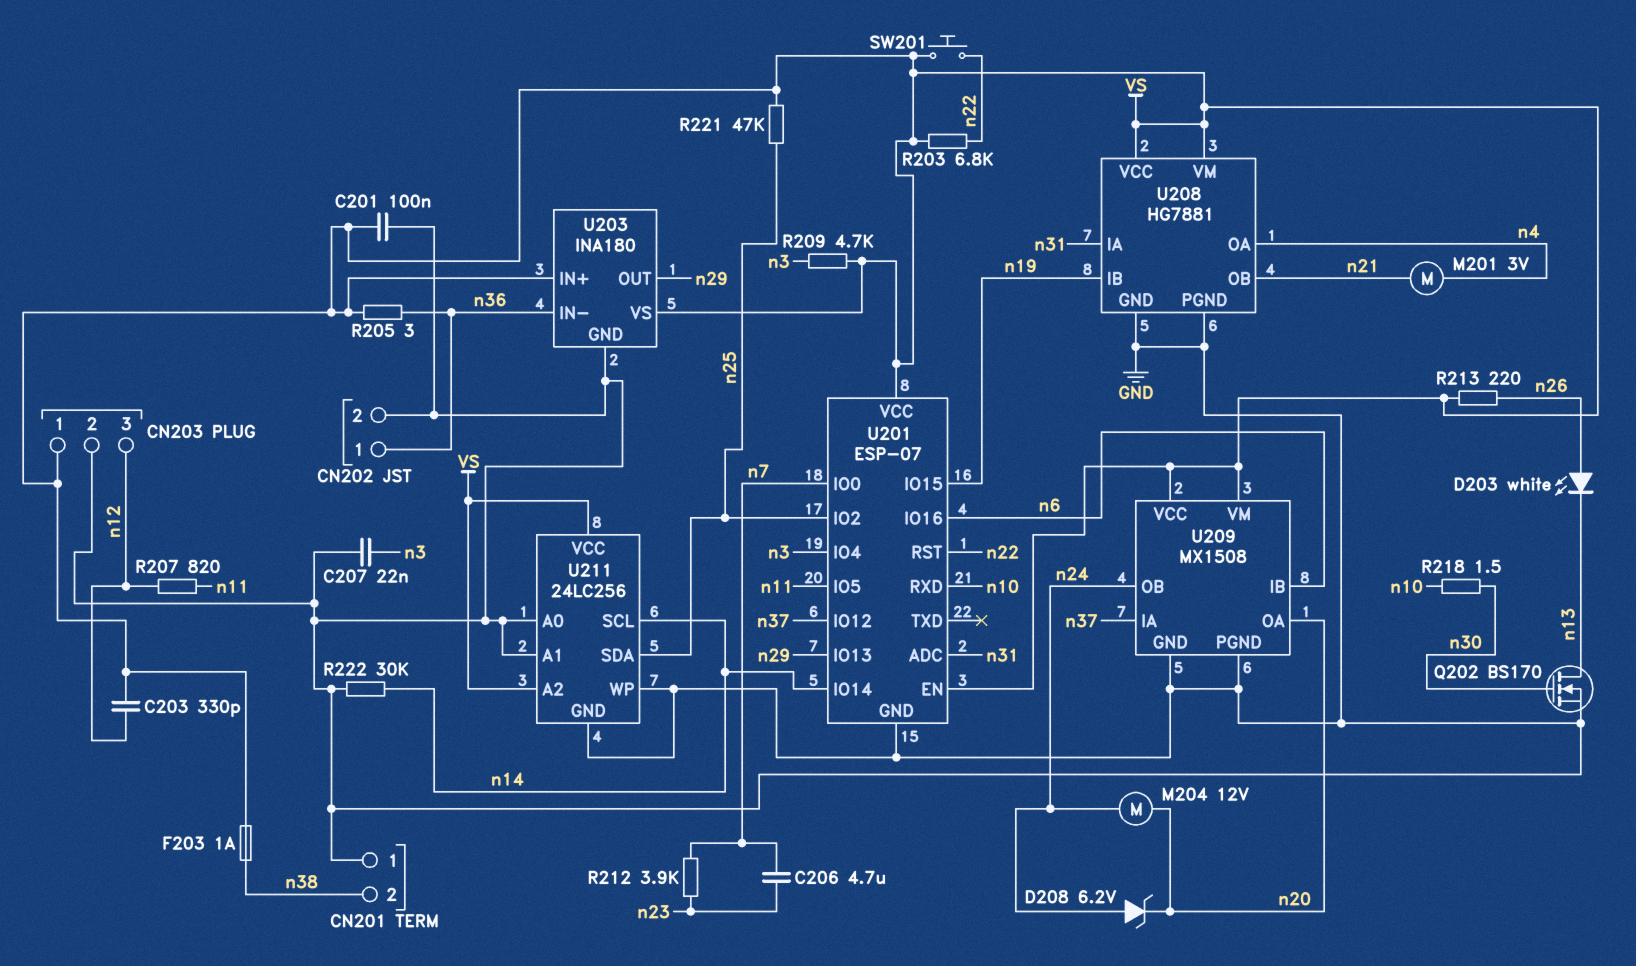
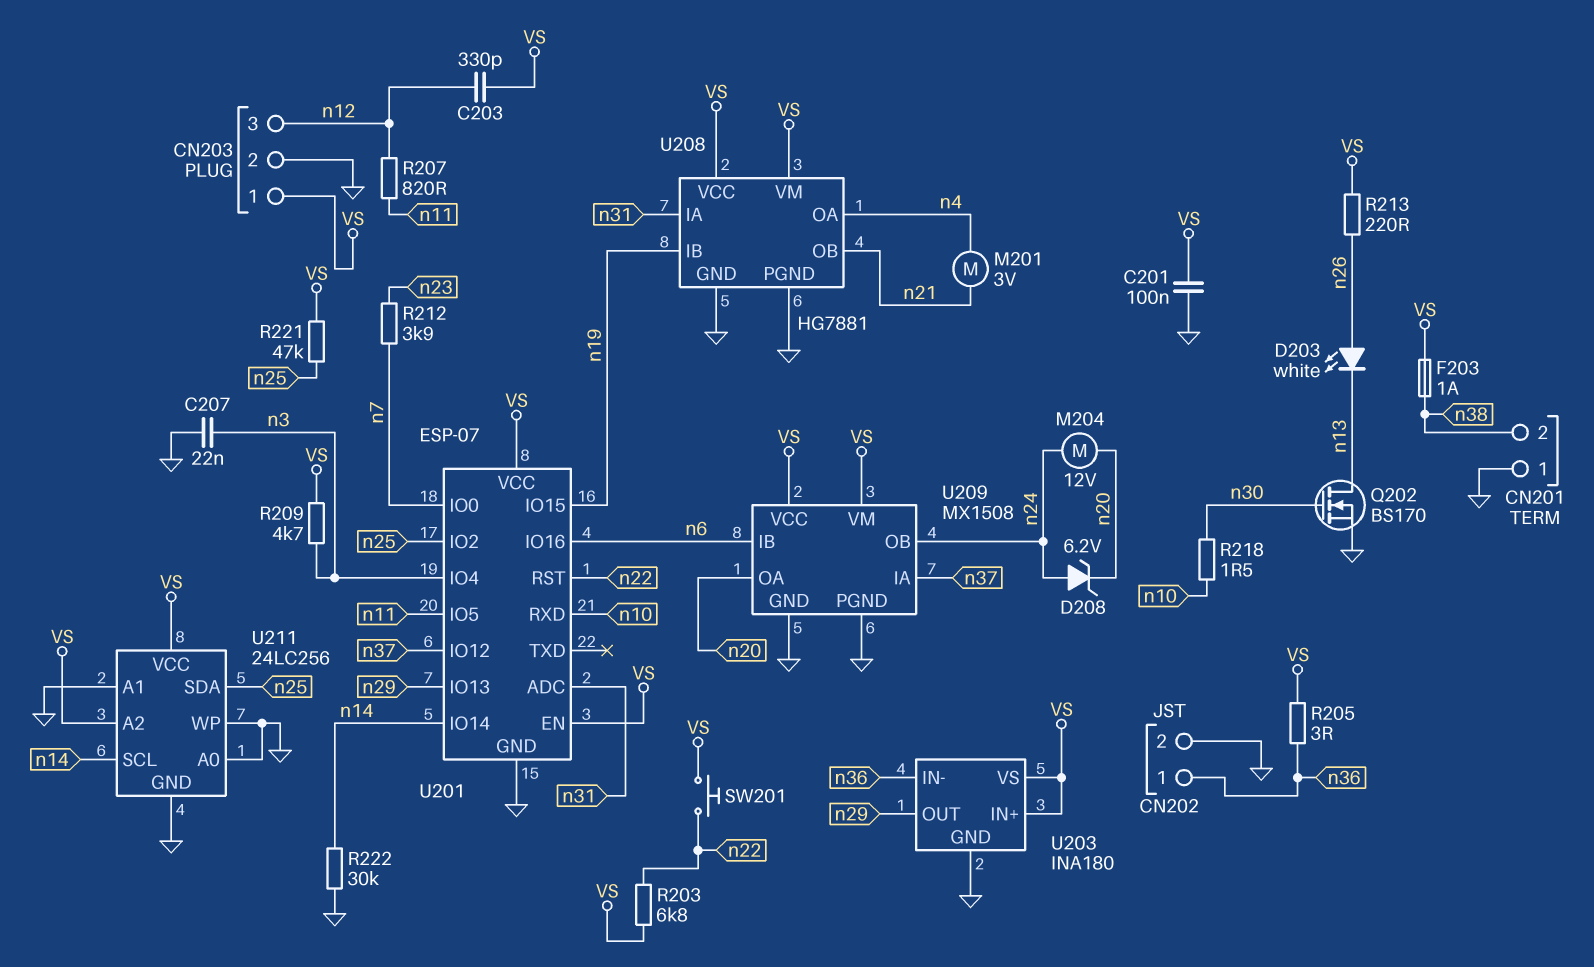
C206: 4.7uF (n7, n23) -> none

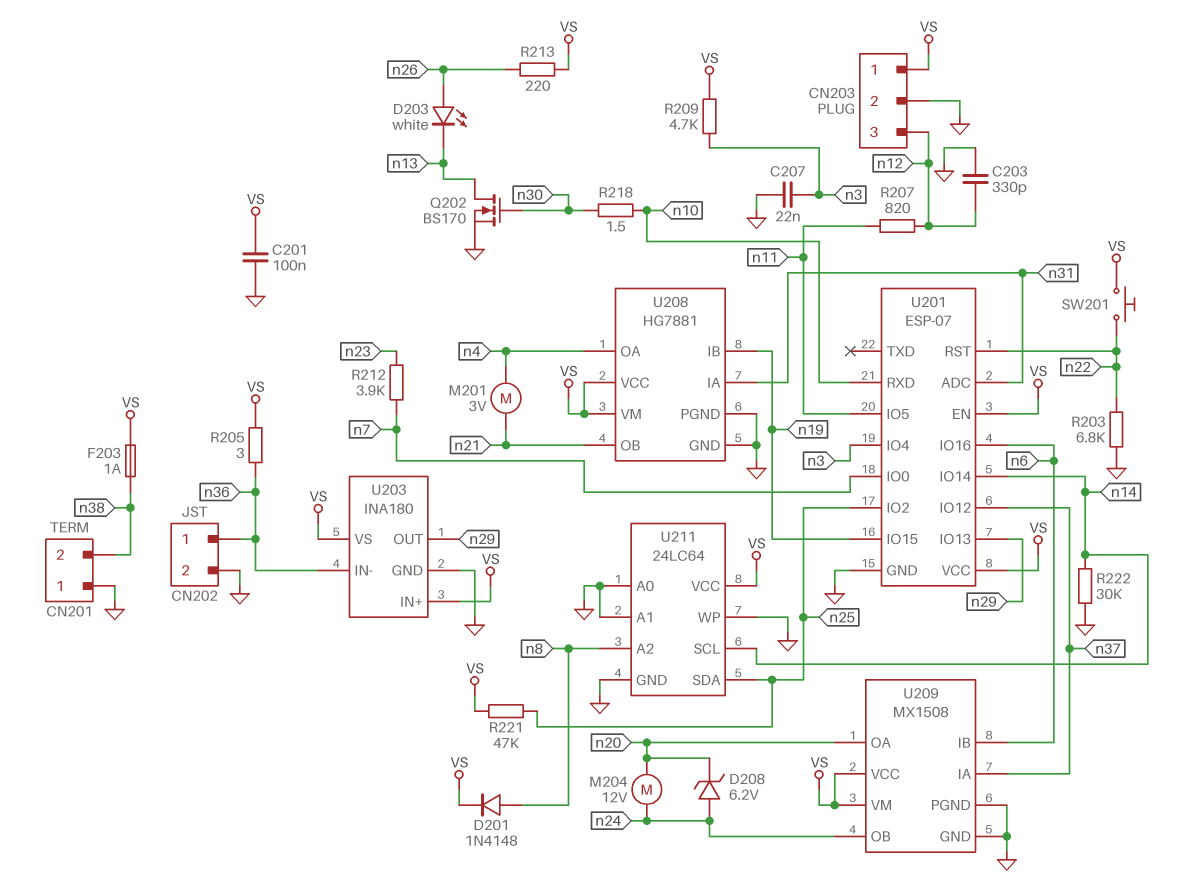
C203: 330pF (VS, n12) -> 330pF (GND, n12)
D201: none -> diode 1N4148 (A n8, K VS)
R203: 6.8k (VS, n22) -> 6.8k (GND, n22)
U211: 24LC256 -> 24LC64
U211 pin A2: VS -> n8

